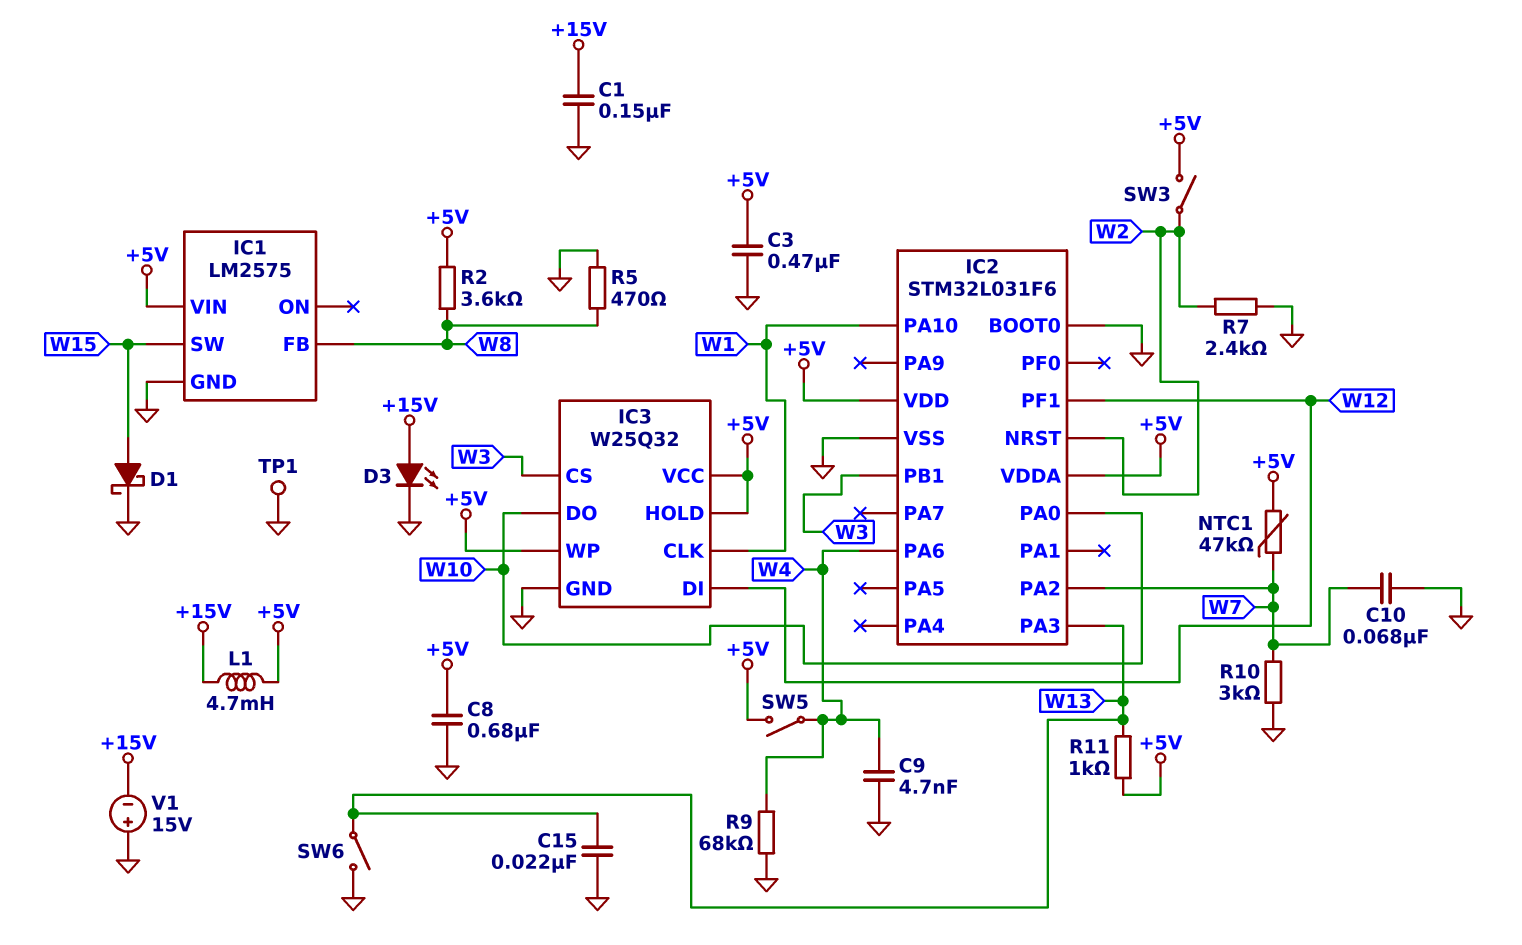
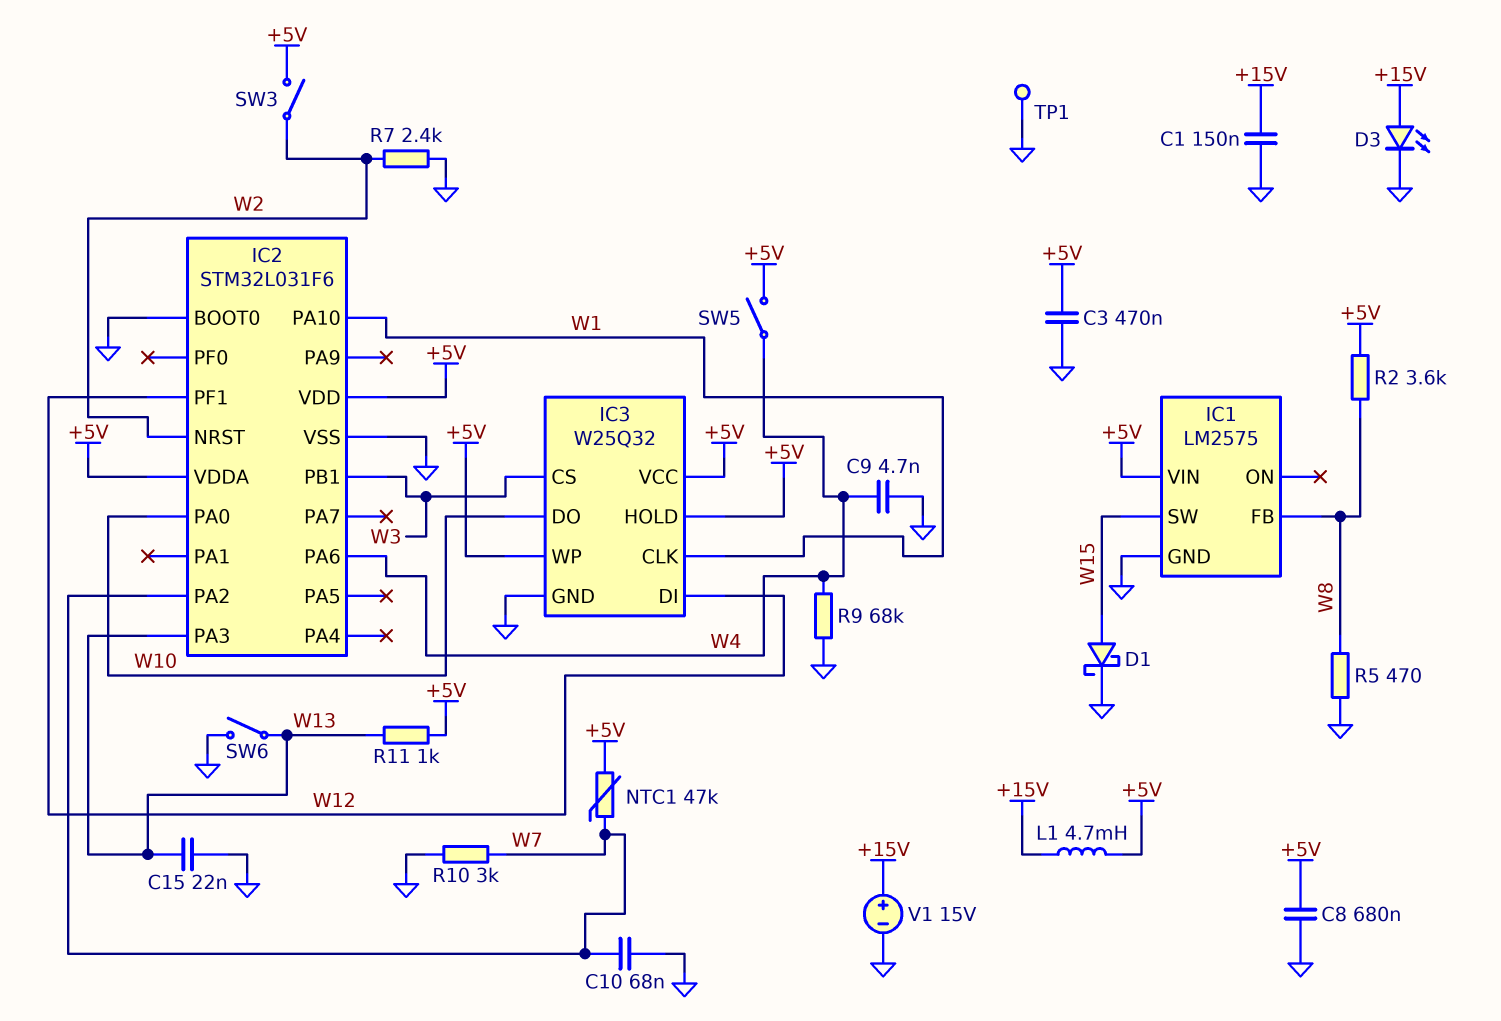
V1: 15V (plus GND, minus +15V) -> 15V (plus +15V, minus GND)

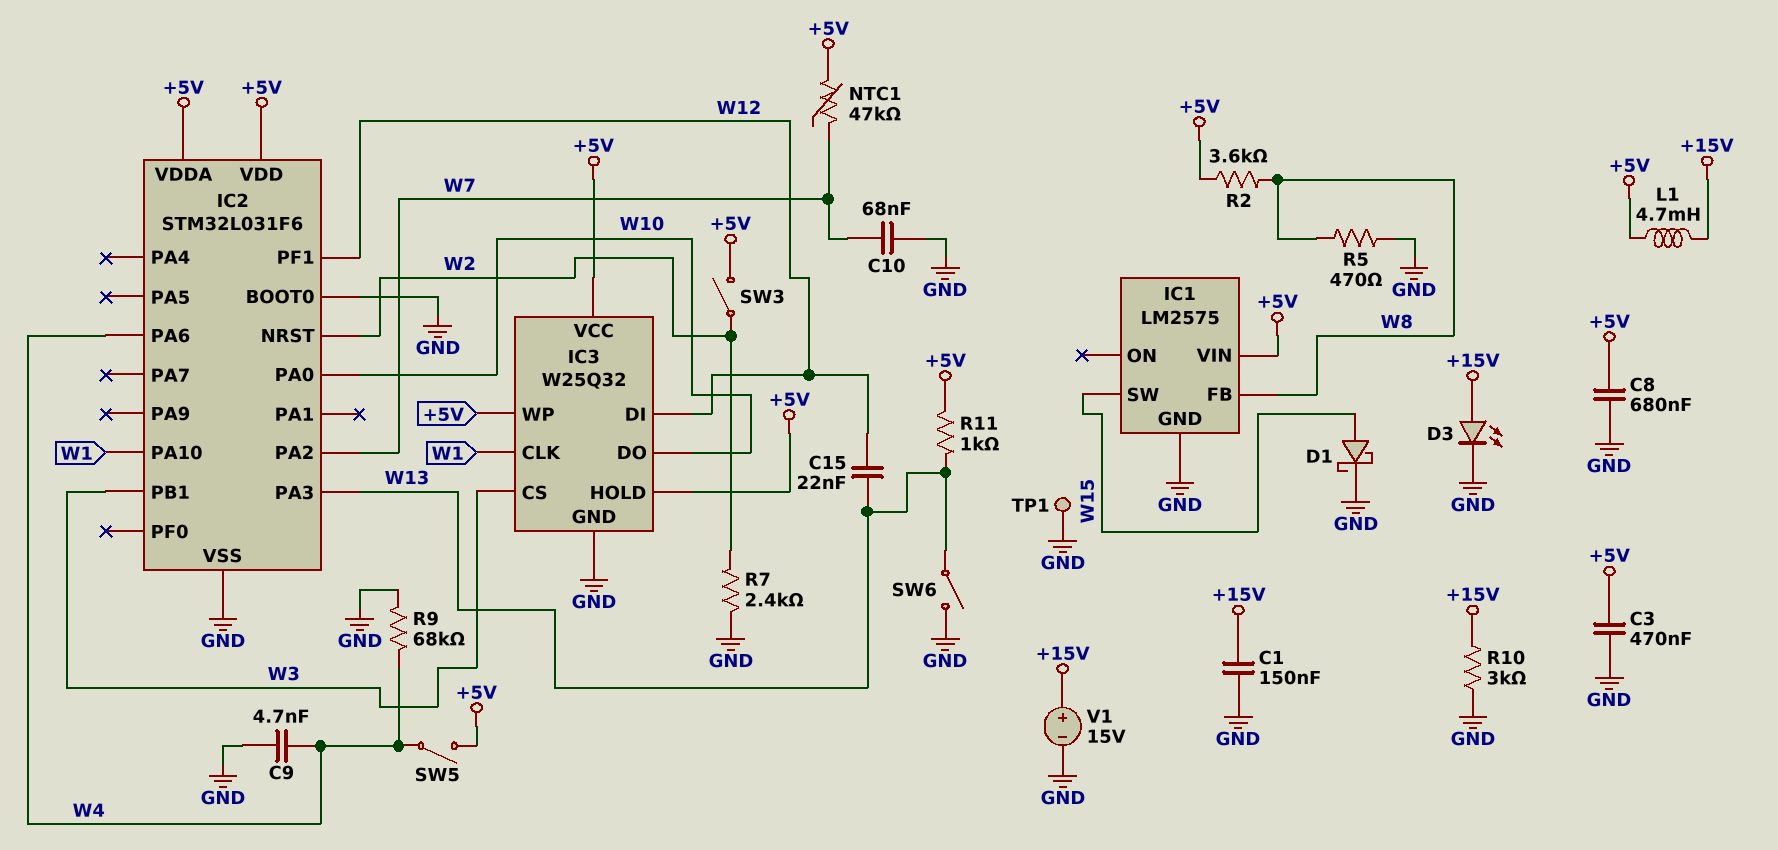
C15: 22nF (GND, W13) -> 22nF (W12, W13)
R10: 3k (GND, W7) -> 3k (+15V, GND)

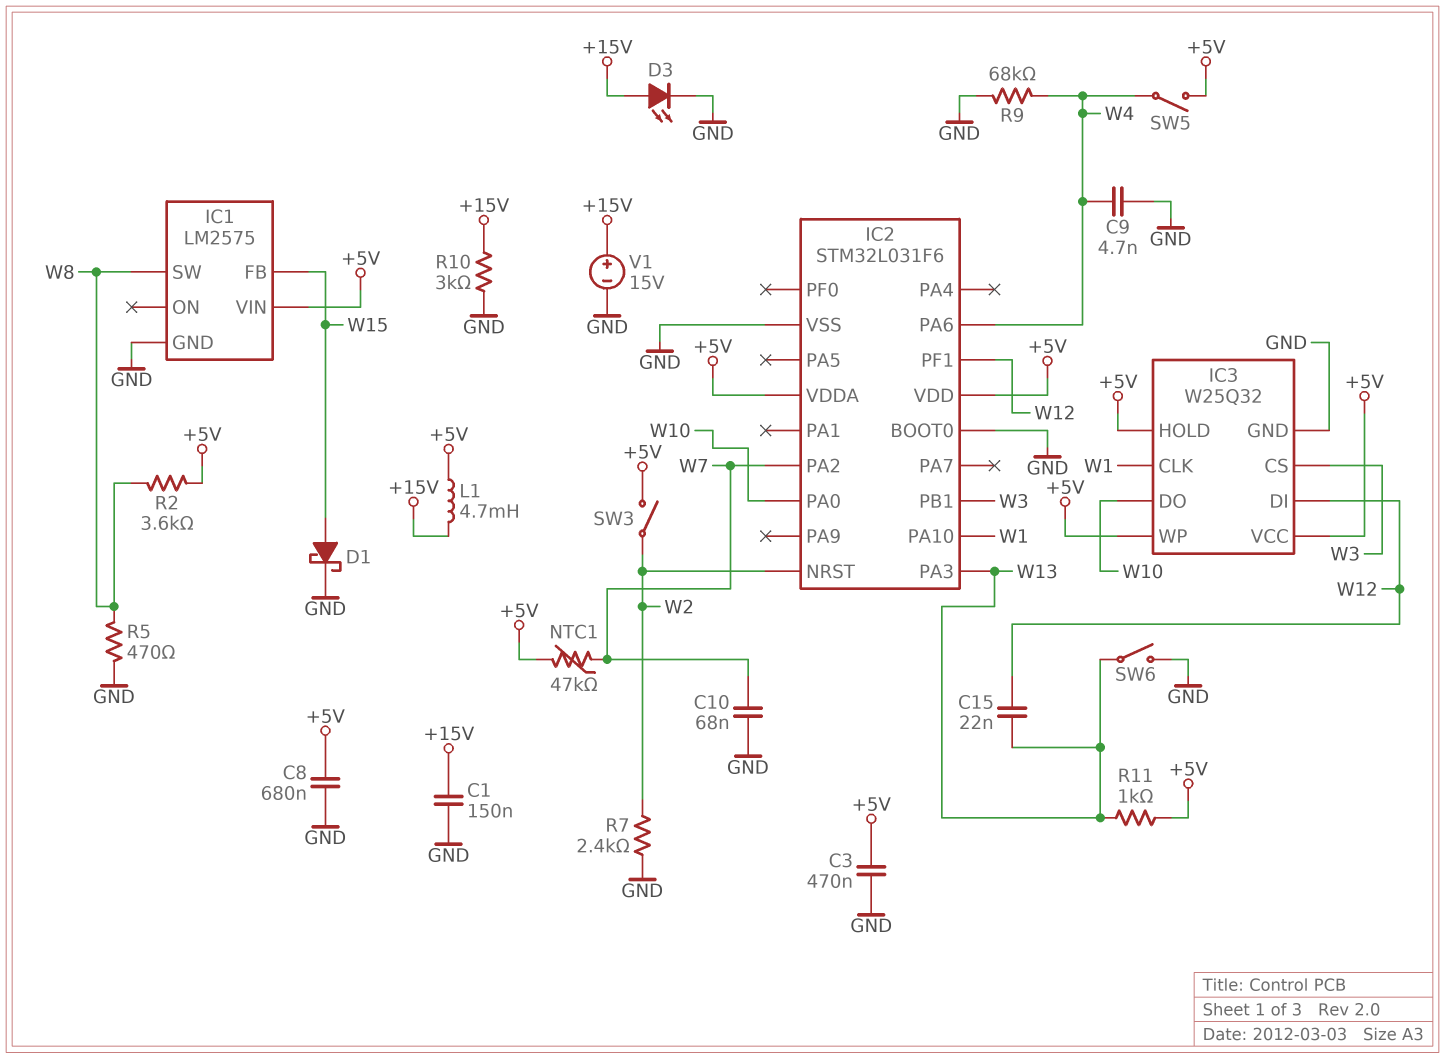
IC1 pin FB: W8 -> W15
IC1 pin SW: W15 -> W8
TP1: test point (GND) -> none

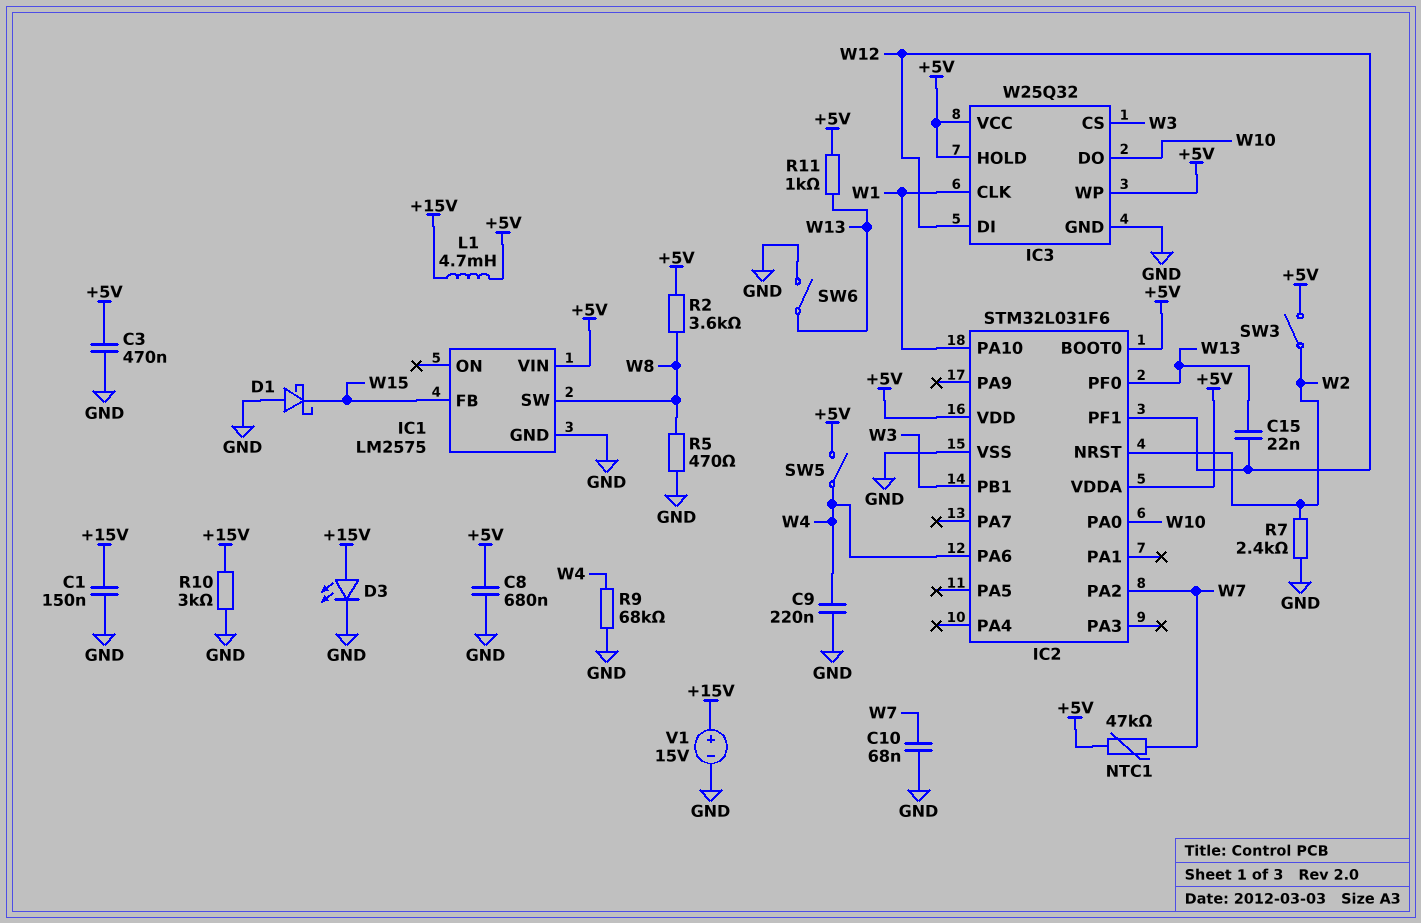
C9: 4.7nF (GND, W4) -> 220nF (GND, W4)
D1: schottky (A W15, K GND) -> schottky (A GND, K W15)
IC2 pin BOOT0: GND -> +5V
IC2 pin PA3: W13 -> none
IC2 pin PF0: none -> W13

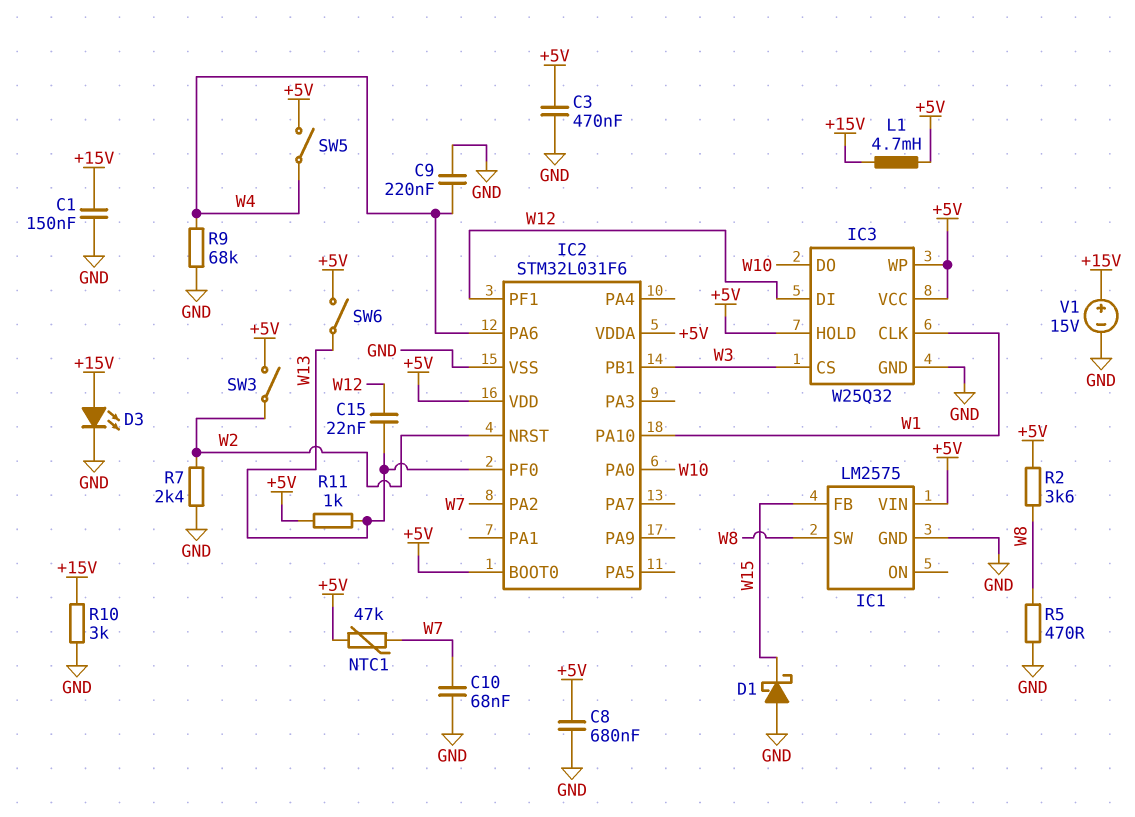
SW6: switch (GND, W13) -> switch (+5V, W13)

